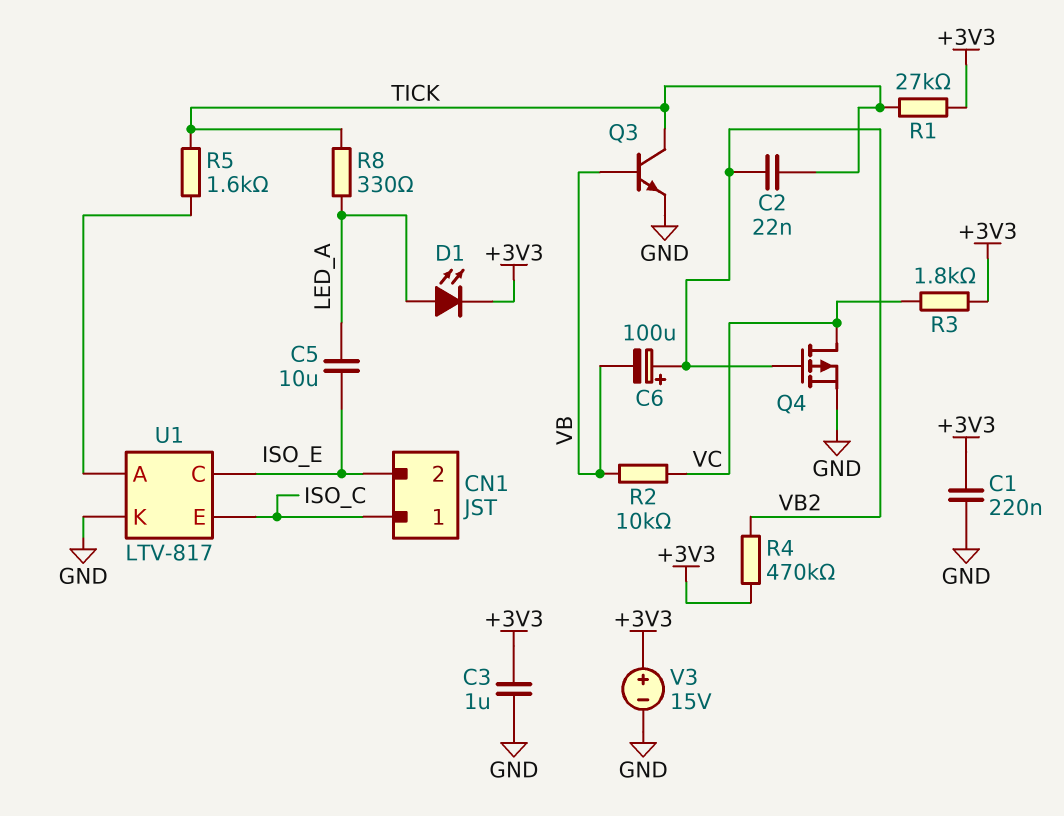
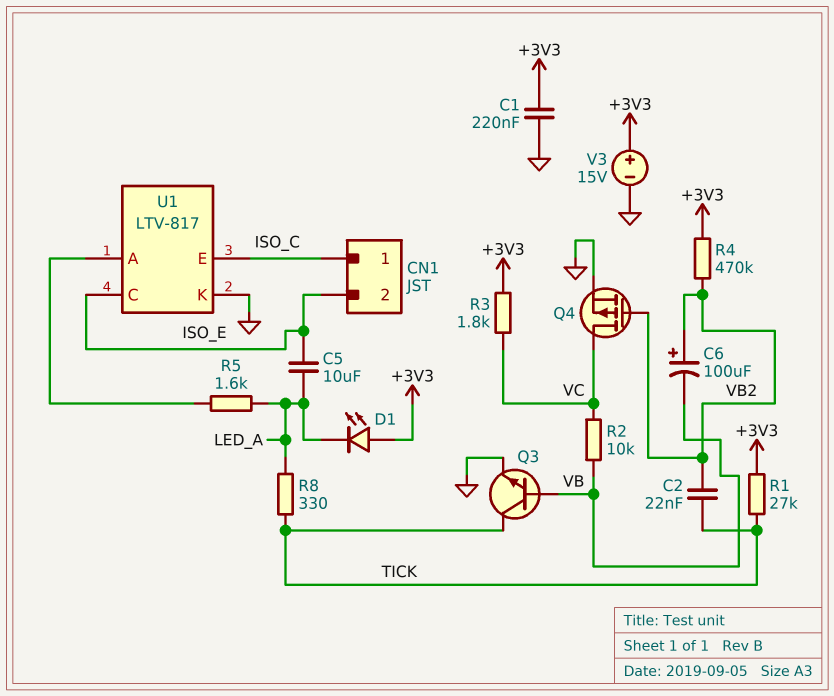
C3: 1uF (+3V3, GND) -> none
D1: LED (A LED_A, K +3V3) -> LED (A +3V3, K LED_A)
R5: 1.6k (TICK, U1/A) -> 1.6k (LED_A, U1/A)

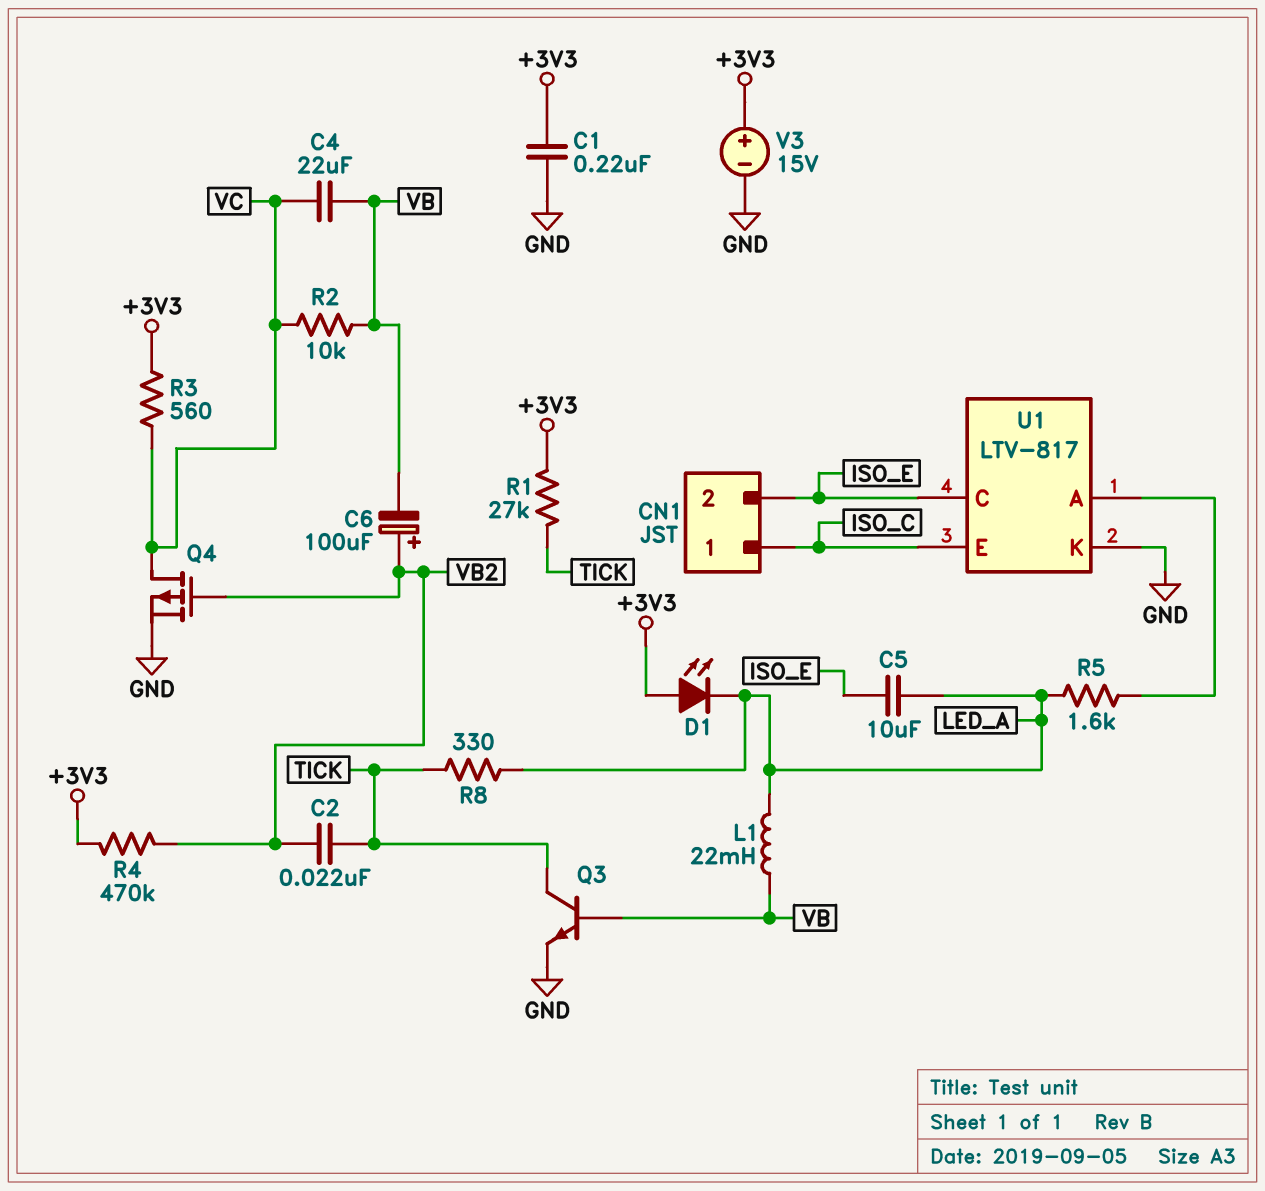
C4: none -> 22uF (VB, VC)
L1: none -> 22mH (LED_A, VB)
R3: 1.8k (+3V3, VC) -> 560 (+3V3, VC)

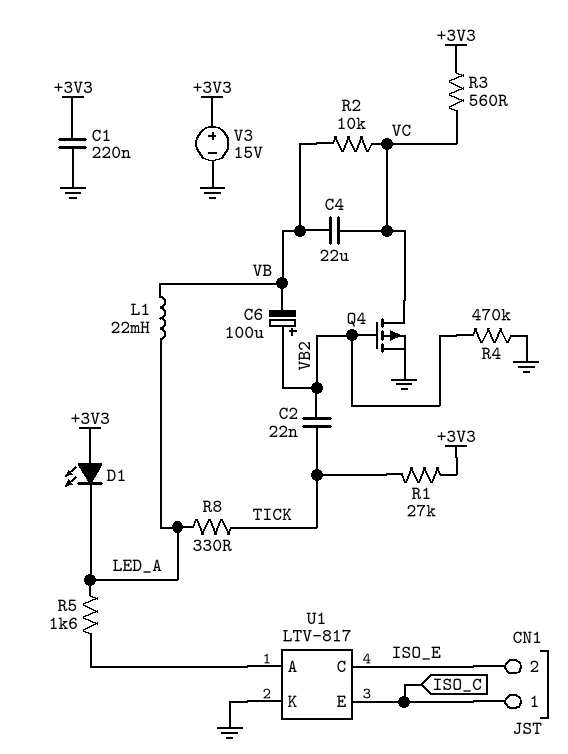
C5: 10uF (ISO_E, LED_A) -> none
Q3: NPN (B VB, C TICK, E GND) -> none
R4: 470k (+3V3, VB2) -> 470k (GND, VB2)

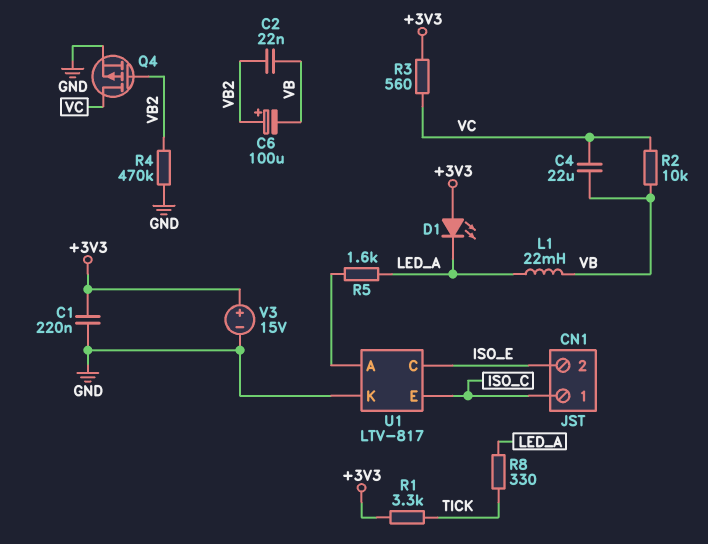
C2: 22nF (TICK, VB2) -> 22nF (VB, VB2)
R1: 27k (+3V3, TICK) -> 3.3k (+3V3, TICK)

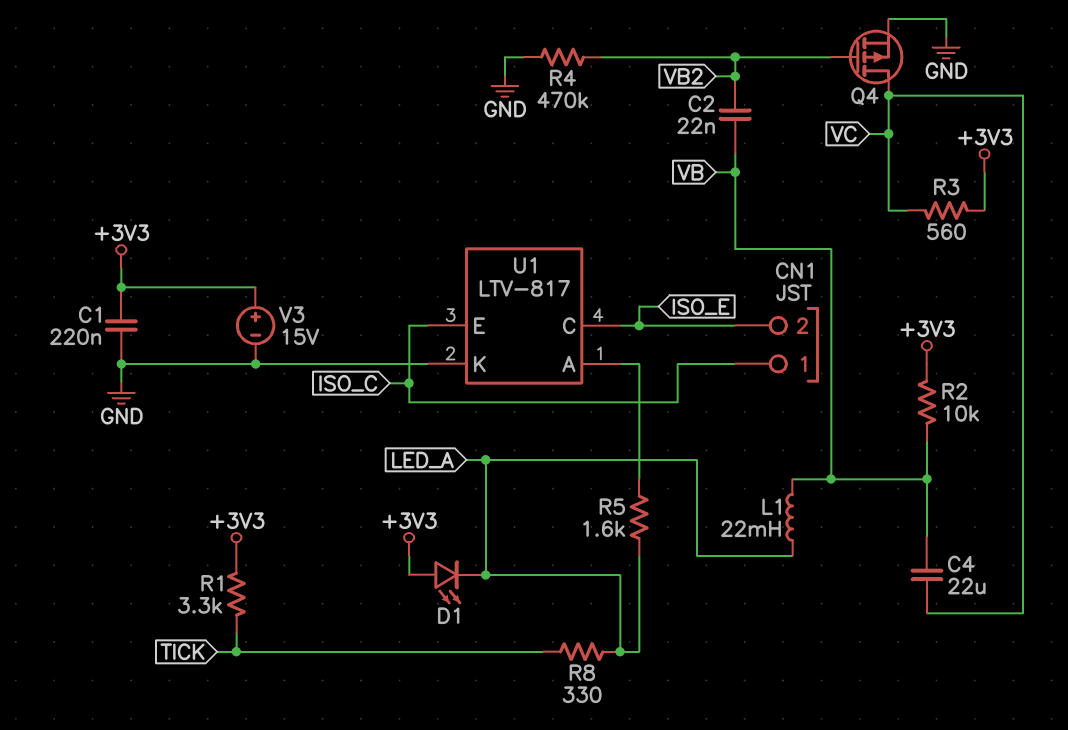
C6: 100uF (plus VB2, minus VB) -> none
R2: 10k (VB, VC) -> 10k (+3V3, VB)

